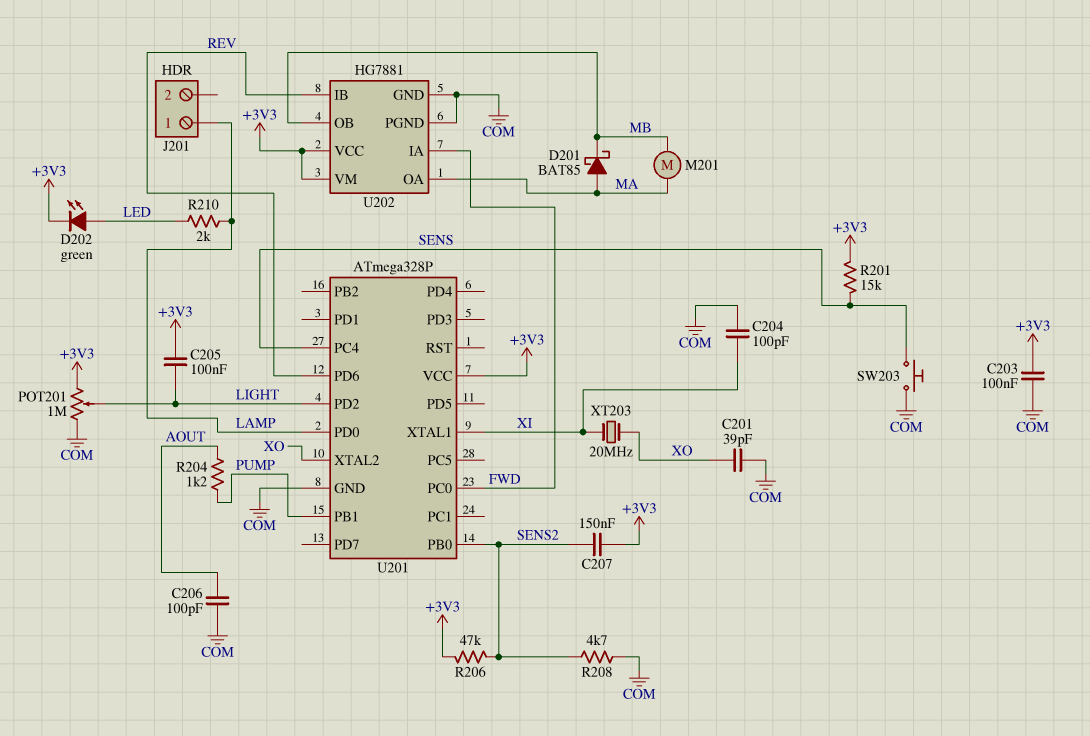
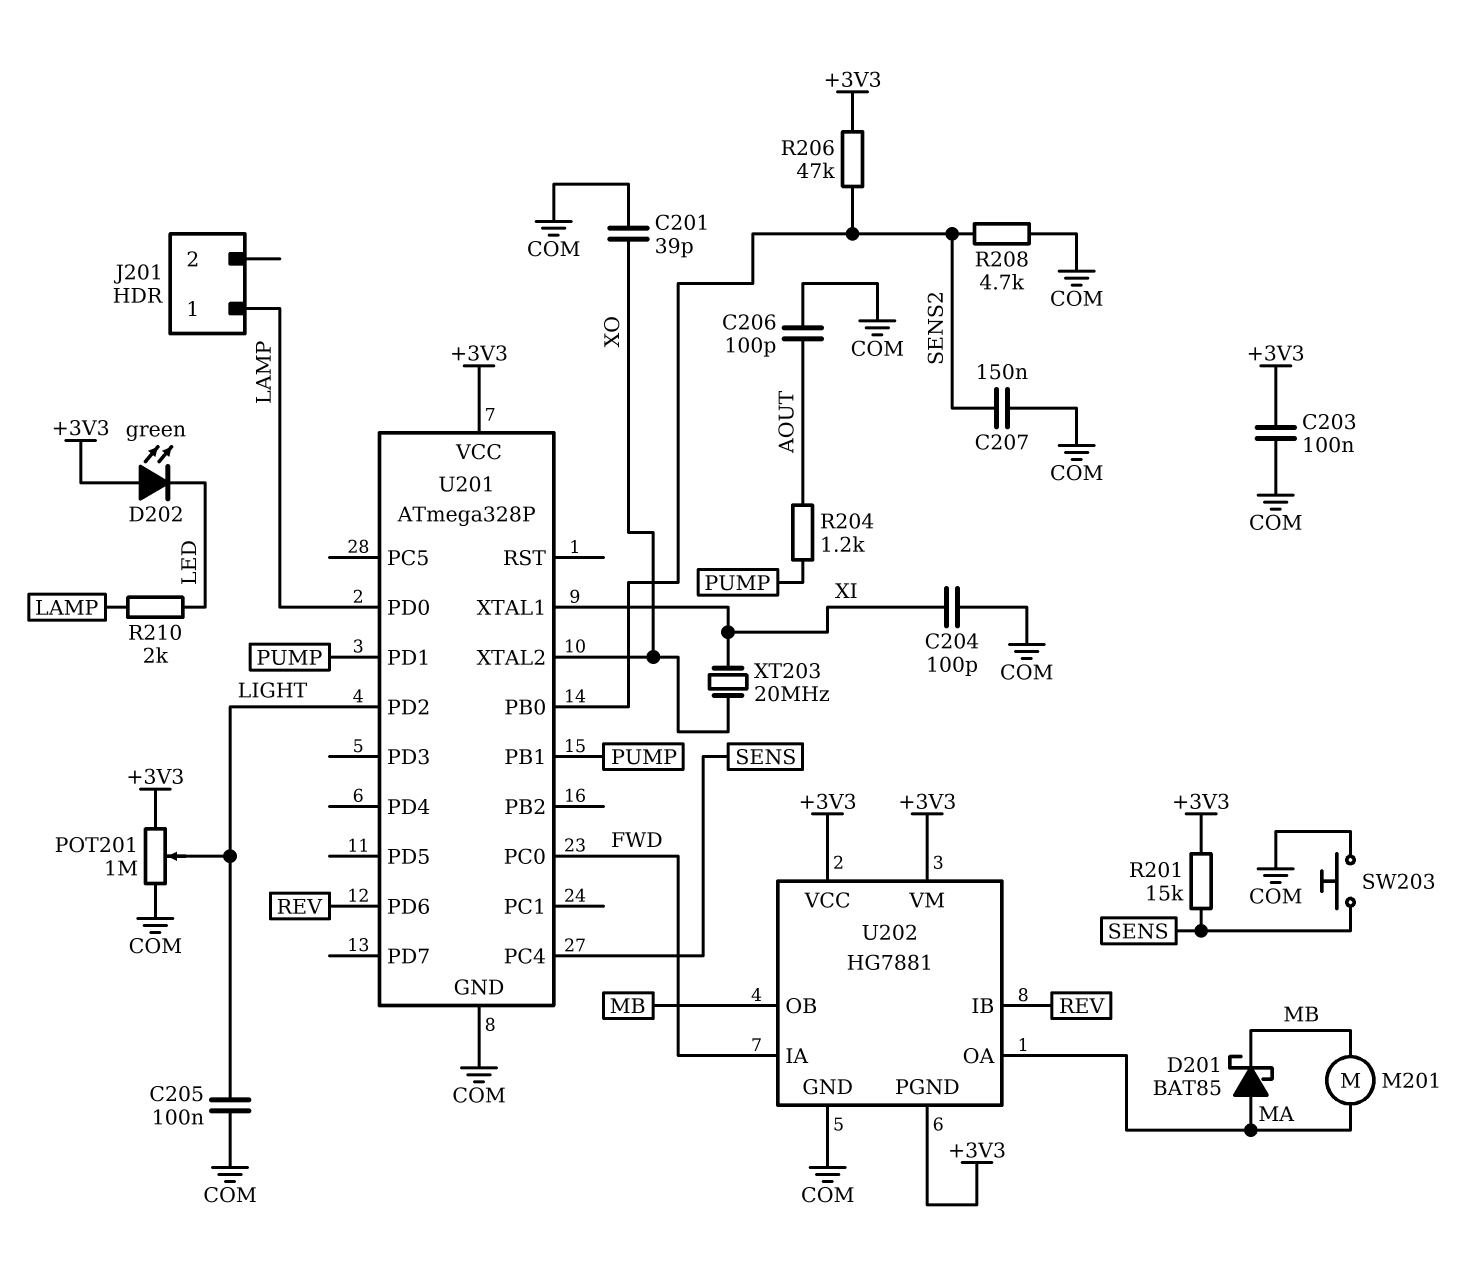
C205: 100nF (+3V3, LIGHT) -> 100nF (COM, LIGHT)
C207: 150nF (+3V3, SENS2) -> 150nF (COM, SENS2)
D202: LED green (A LED, K +3V3) -> LED green (A +3V3, K LED)
U201 pin PD1: none -> PUMP
U202 pin PGND: COM -> +3V3

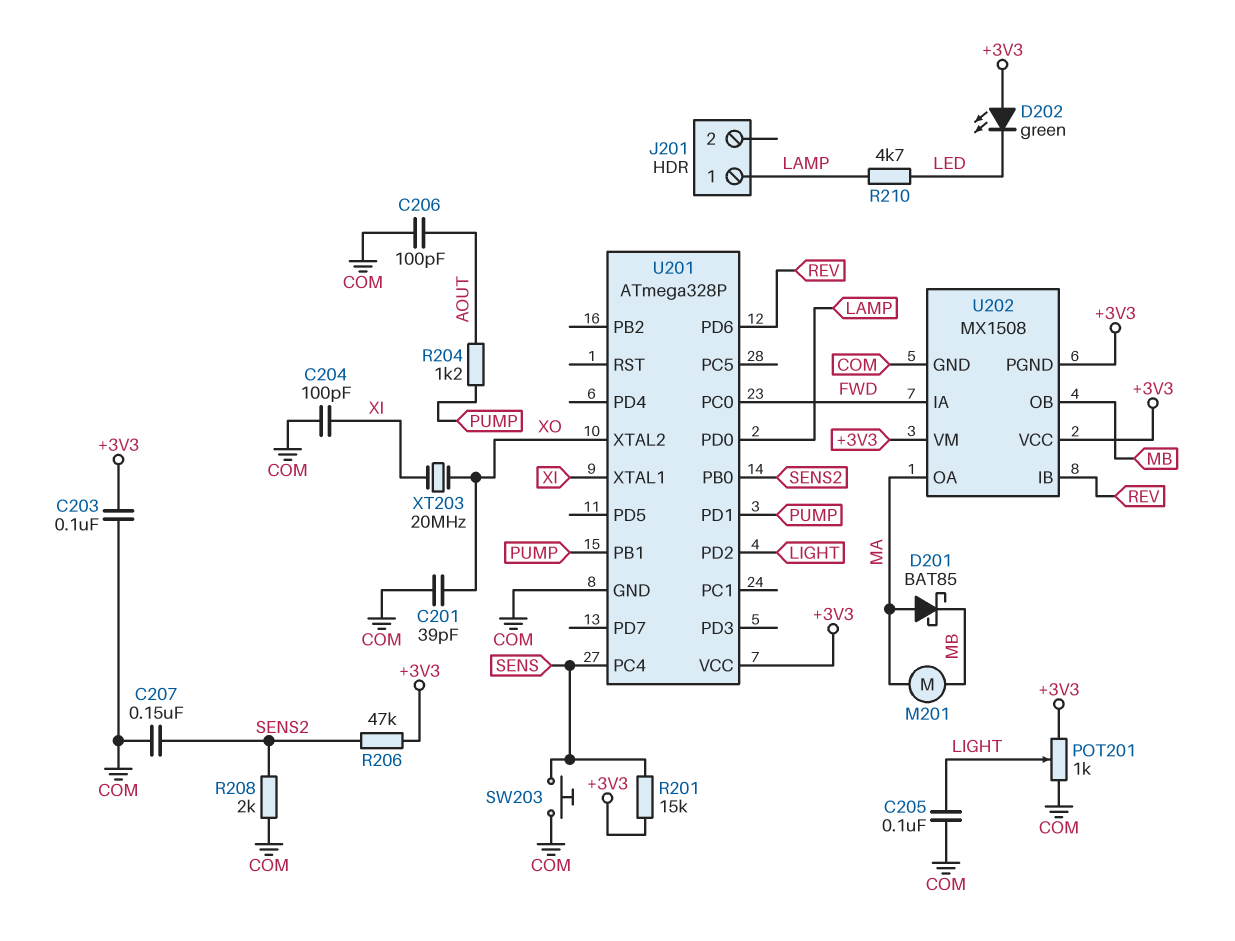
POT201: 1M (+3V3, COM, wiper LIGHT) -> 1k (+3V3, COM, wiper LIGHT)
R208: 4.7k (COM, SENS2) -> 2k (COM, SENS2)
R210: 2k (LAMP, LED) -> 4.7k (LAMP, LED)
U202: HG7881 -> MX1508

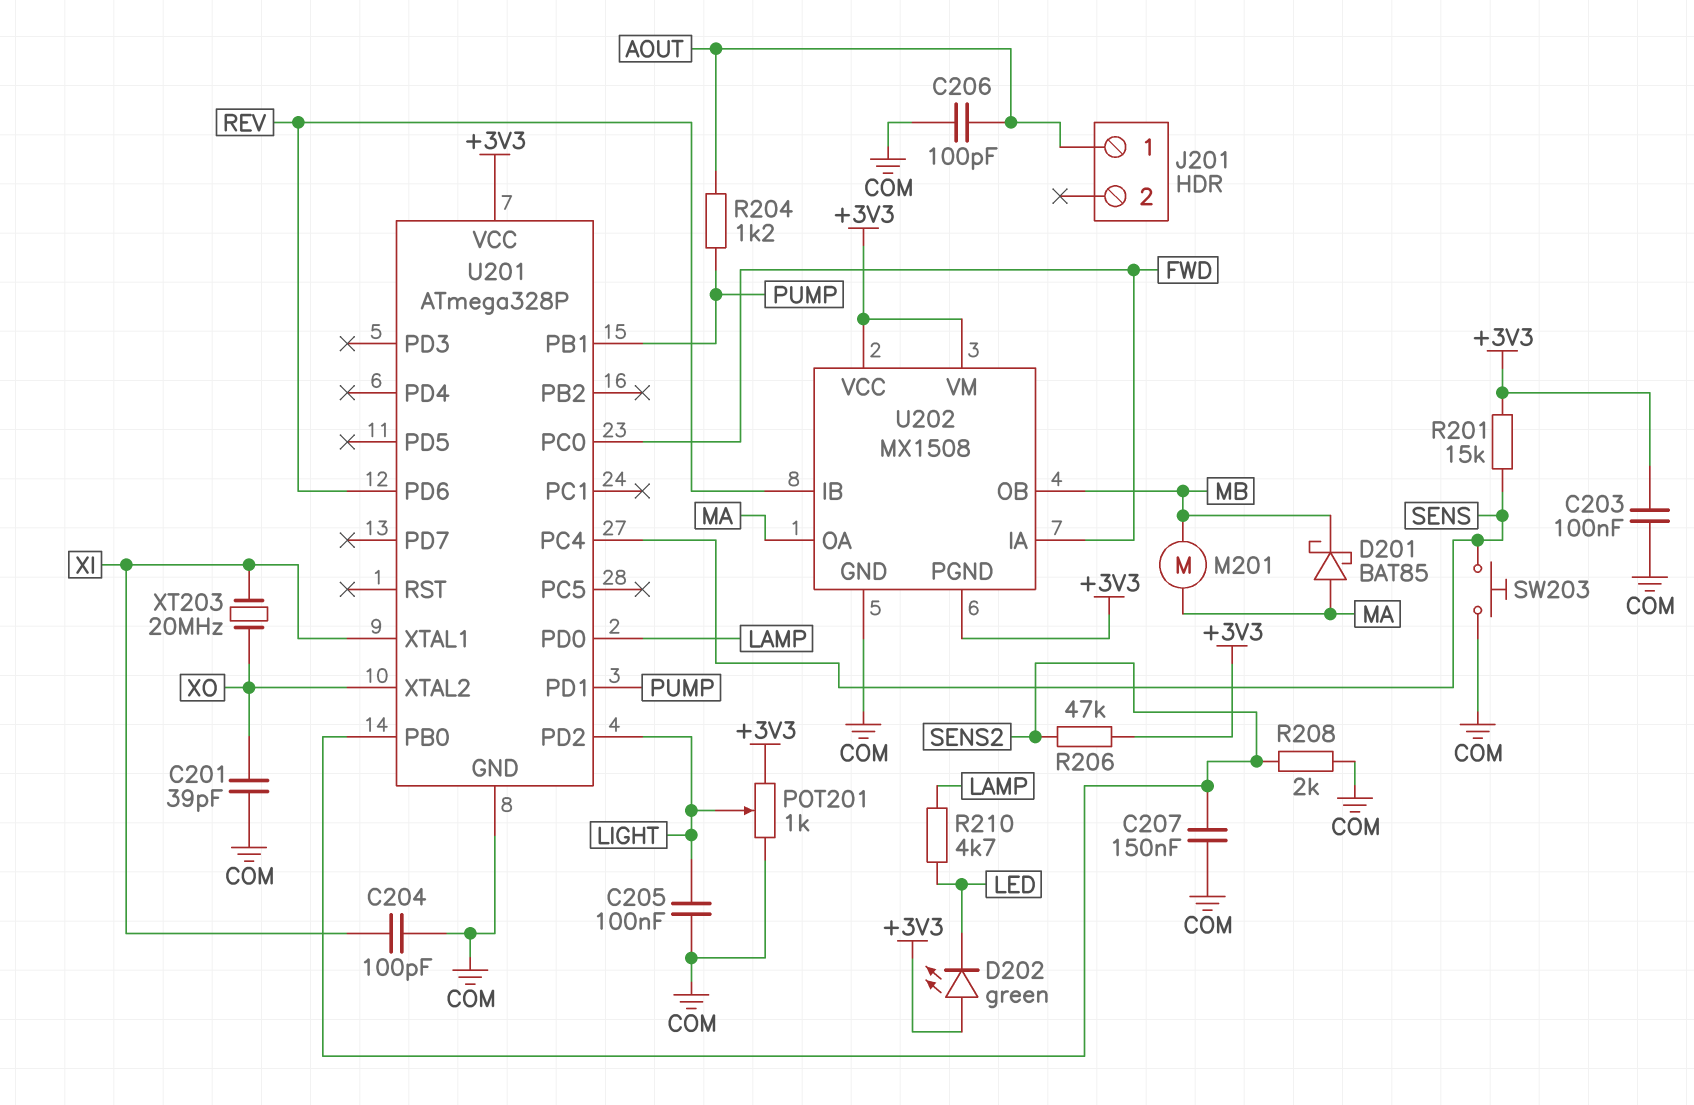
J201 pin 1: LAMP -> AOUT

